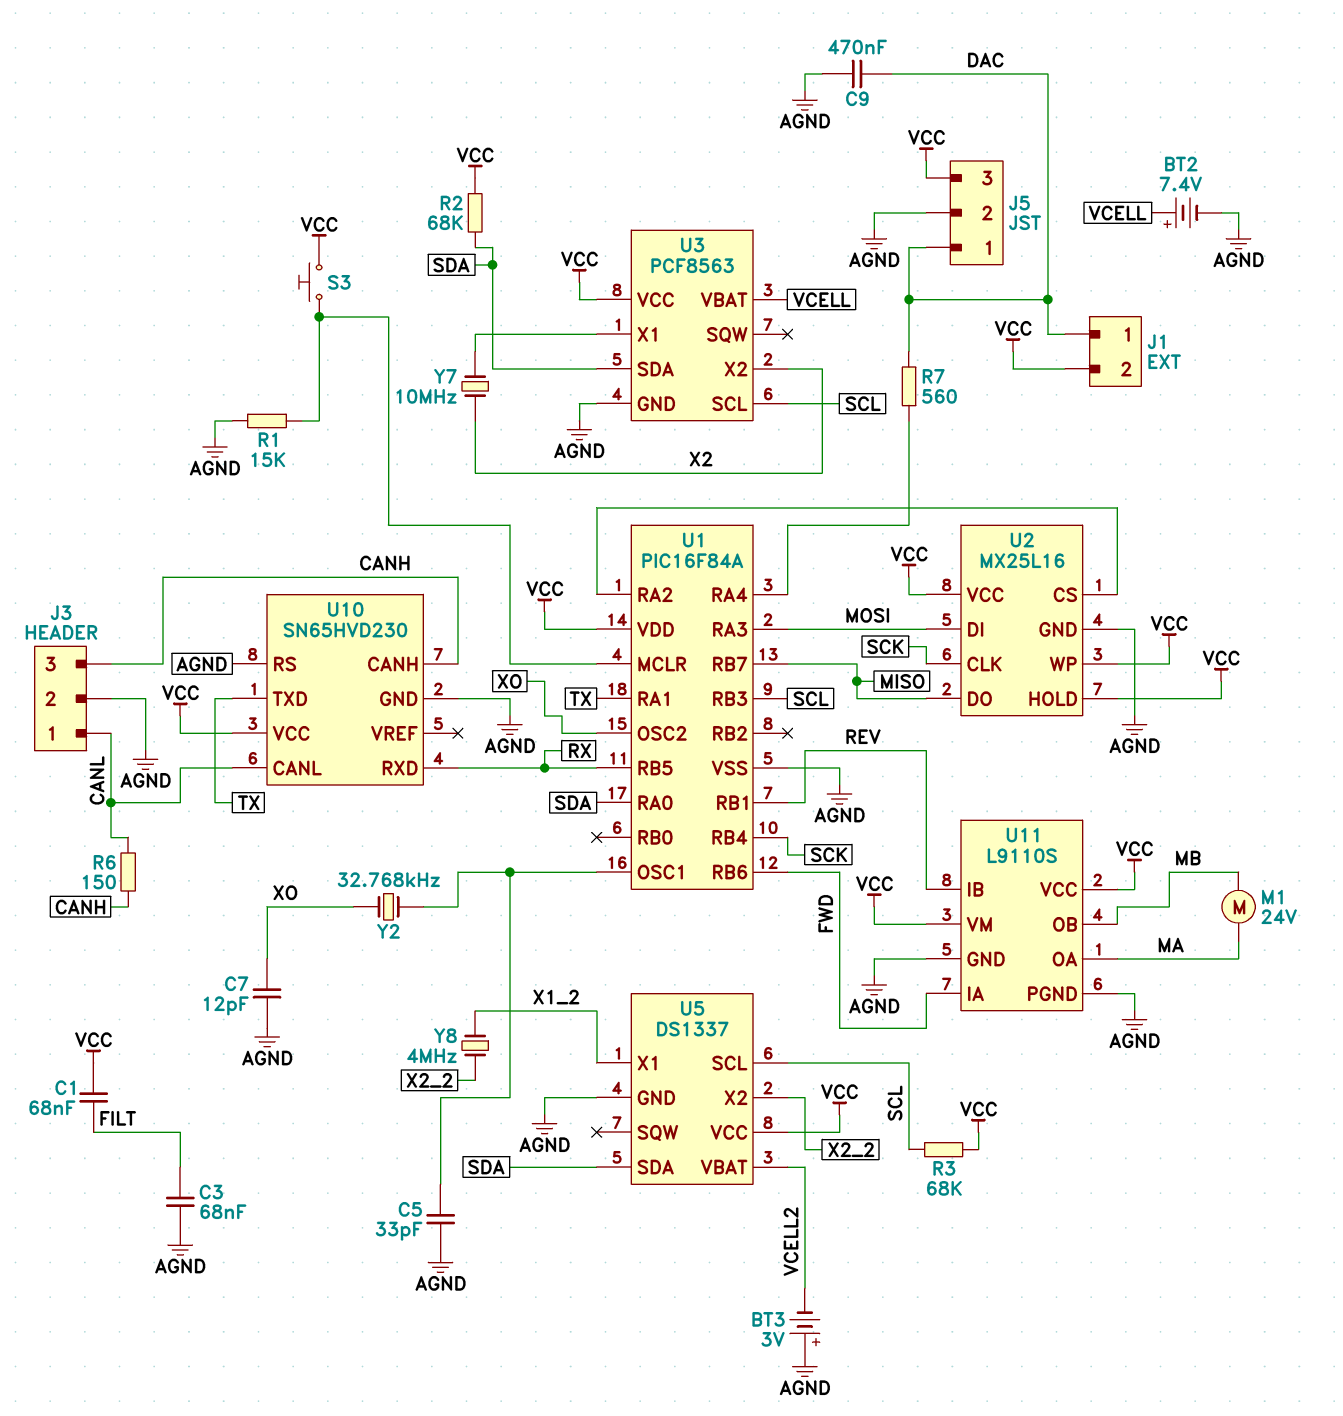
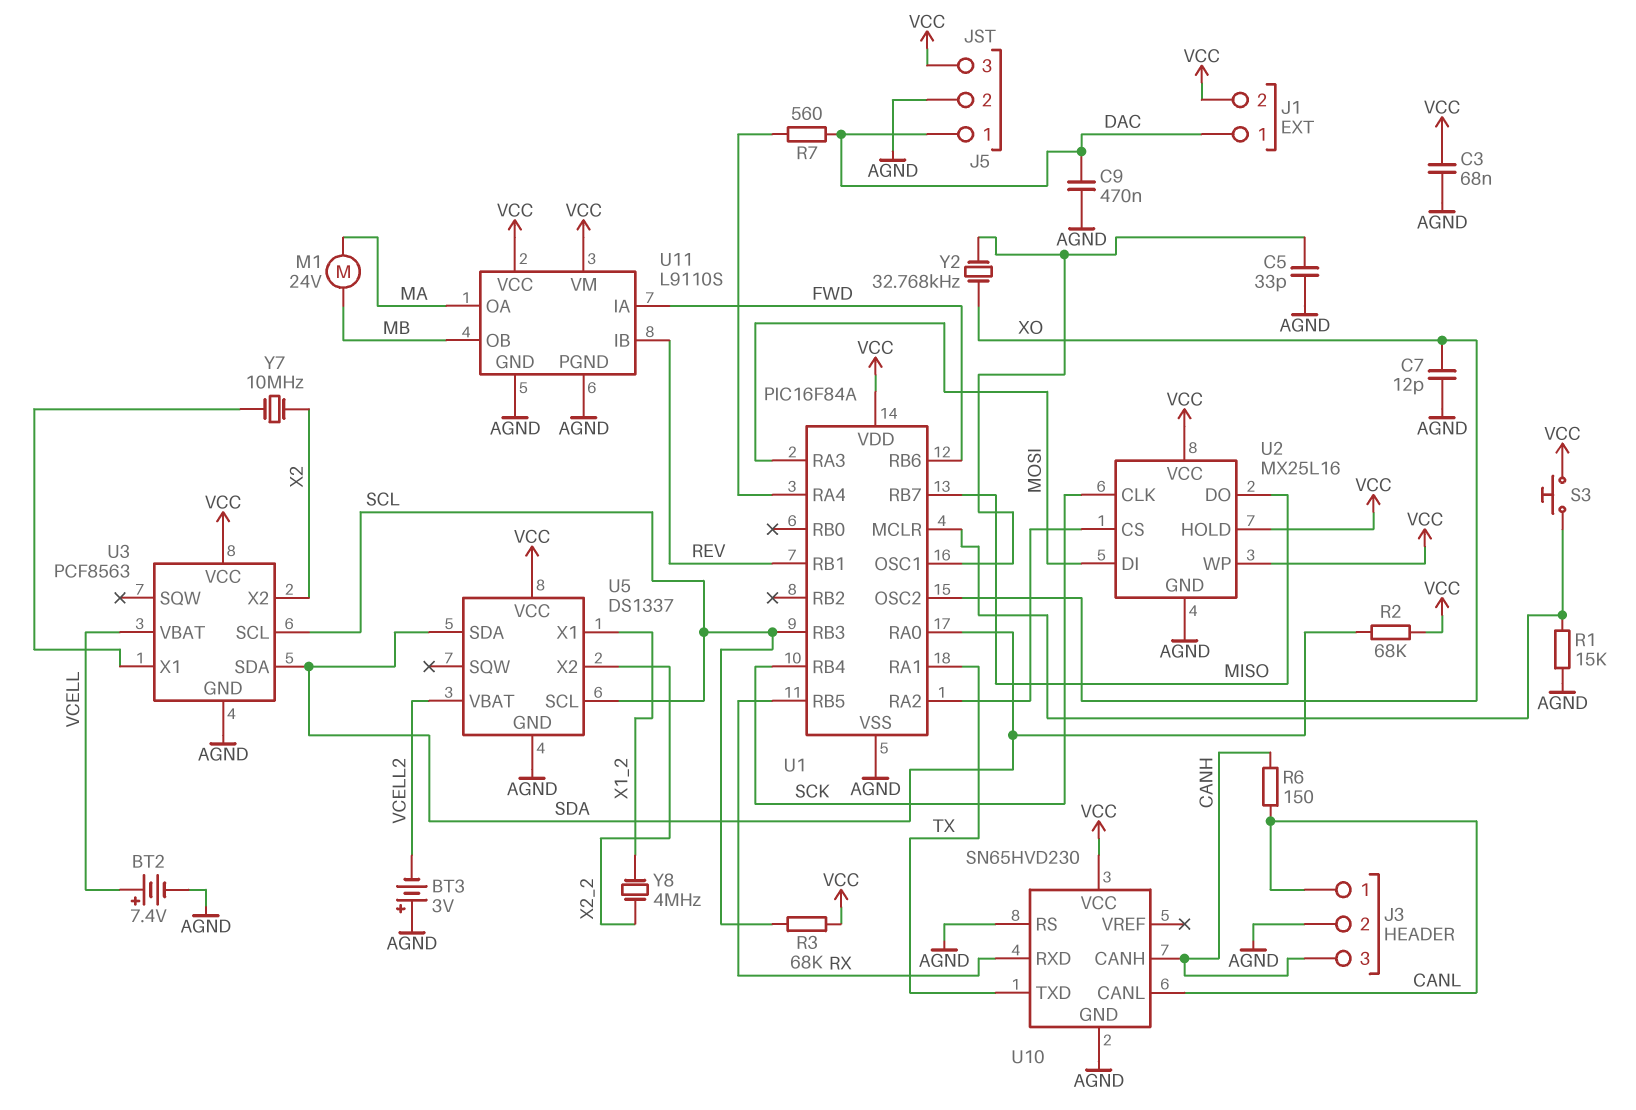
C1: 68nF (FILT, VCC) -> none
C3: 68nF (AGND, FILT) -> 68nF (AGND, VCC)

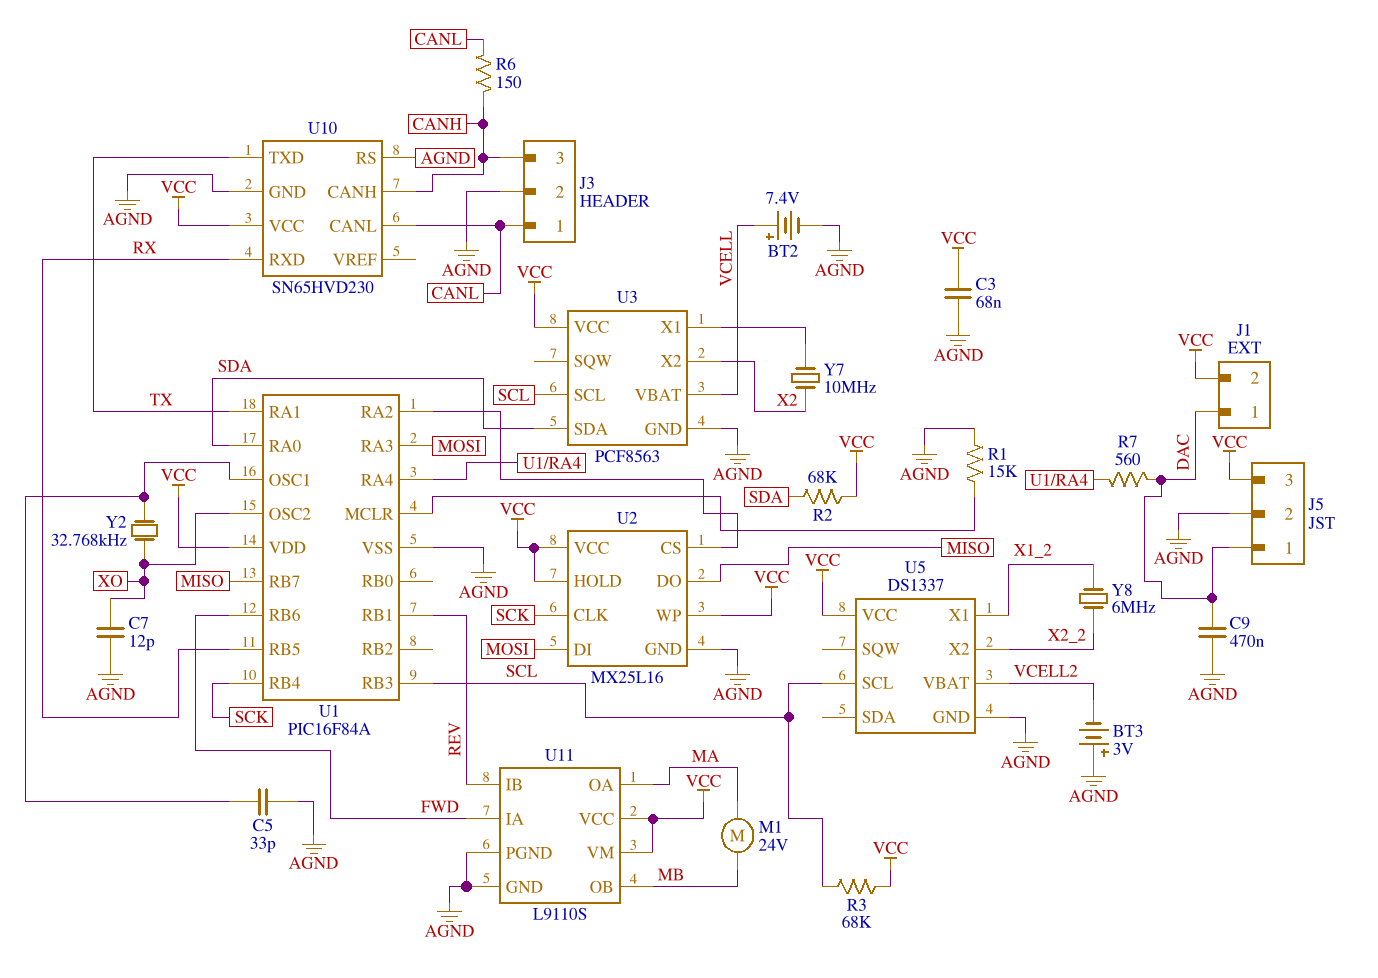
S3: button (U1/MCLR, VCC) -> none
U5 pin SDA: SDA -> none
Y8: 4MHz (X1_2, X2_2) -> 6MHz (X1_2, X2_2)

